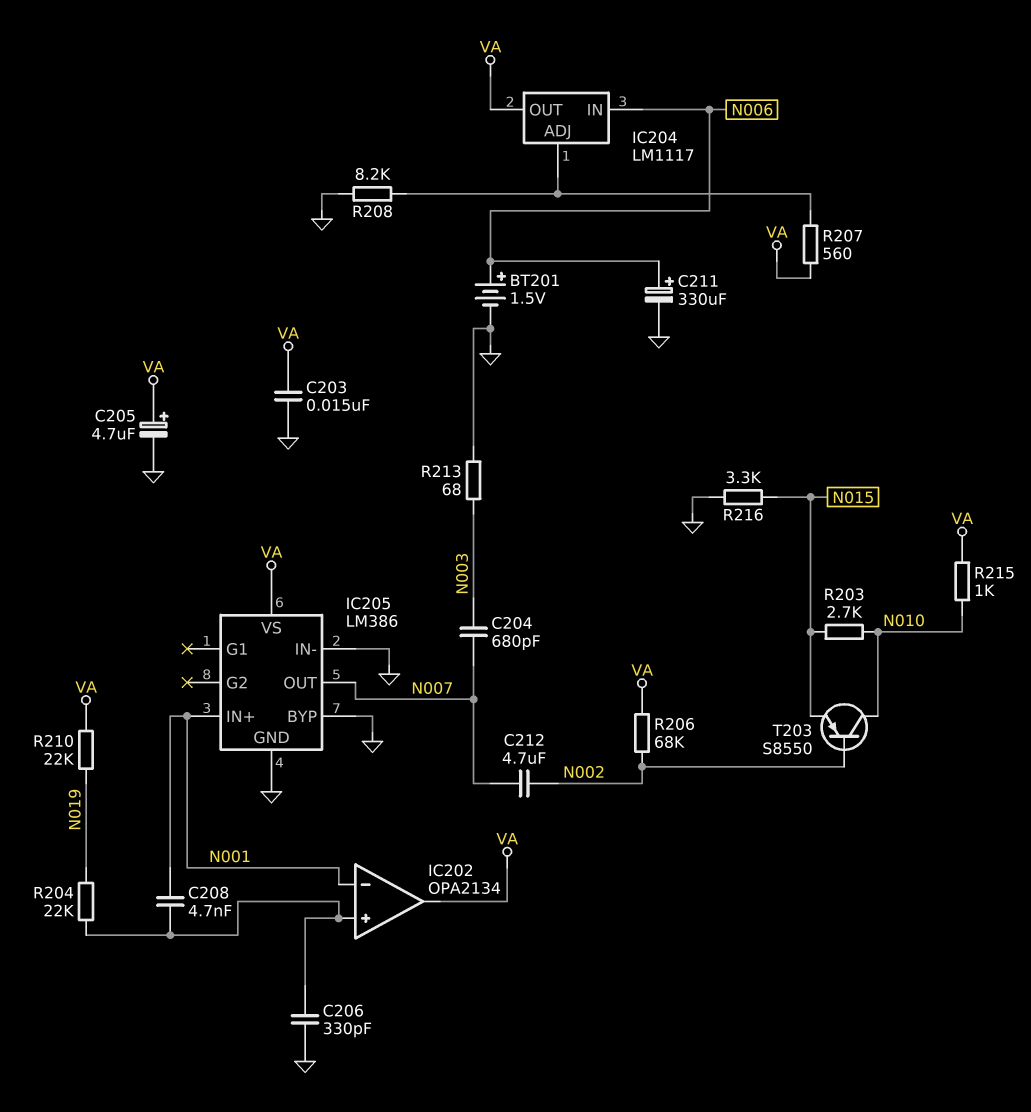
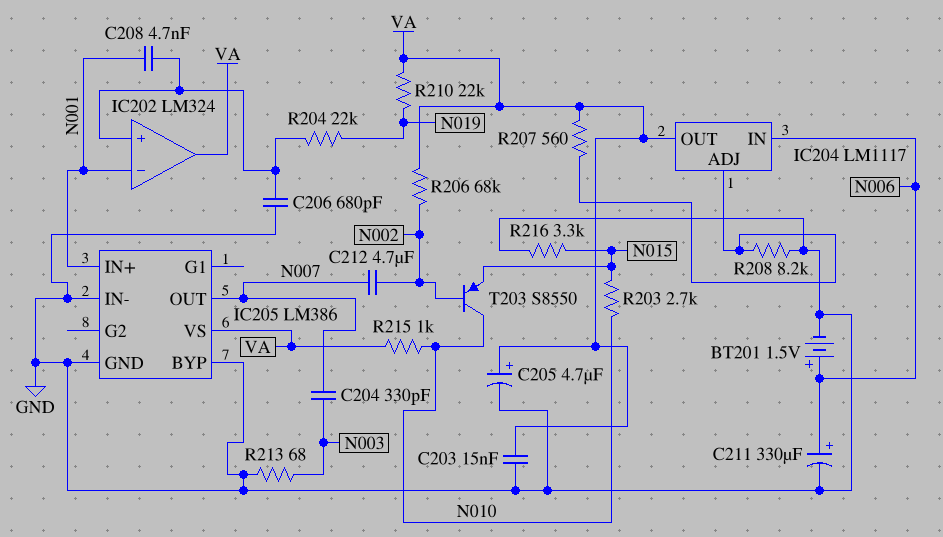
C204: 680pF (N003, N007) -> 330pF (N003, N007)
C206: 330pF (GND, IC202/in+) -> 680pF (GND, IC202/in+)
IC202: OPA2134 -> LM324

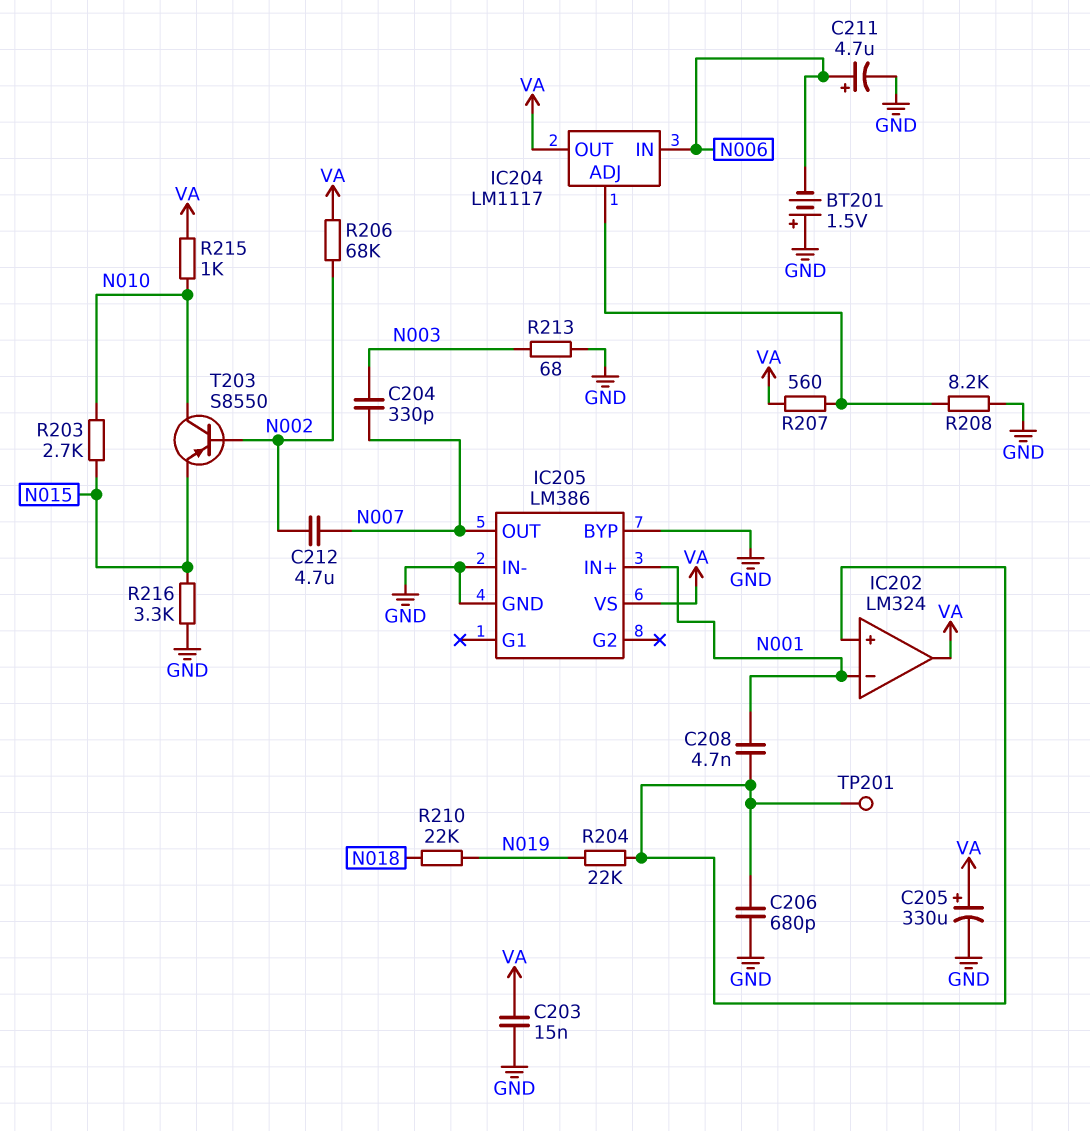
BT201: 1.5V (plus N006, minus GND) -> 1.5V (plus GND, minus N006)
C205: 4.7uF (plus VA, minus GND) -> 330uF (plus VA, minus GND)
C211: 330uF (plus N006, minus GND) -> 4.7uF (plus N006, minus GND)
R210: 22k (N019, VA) -> 22k (N018, N019)
TP201: none -> test point (IC202/in+)

